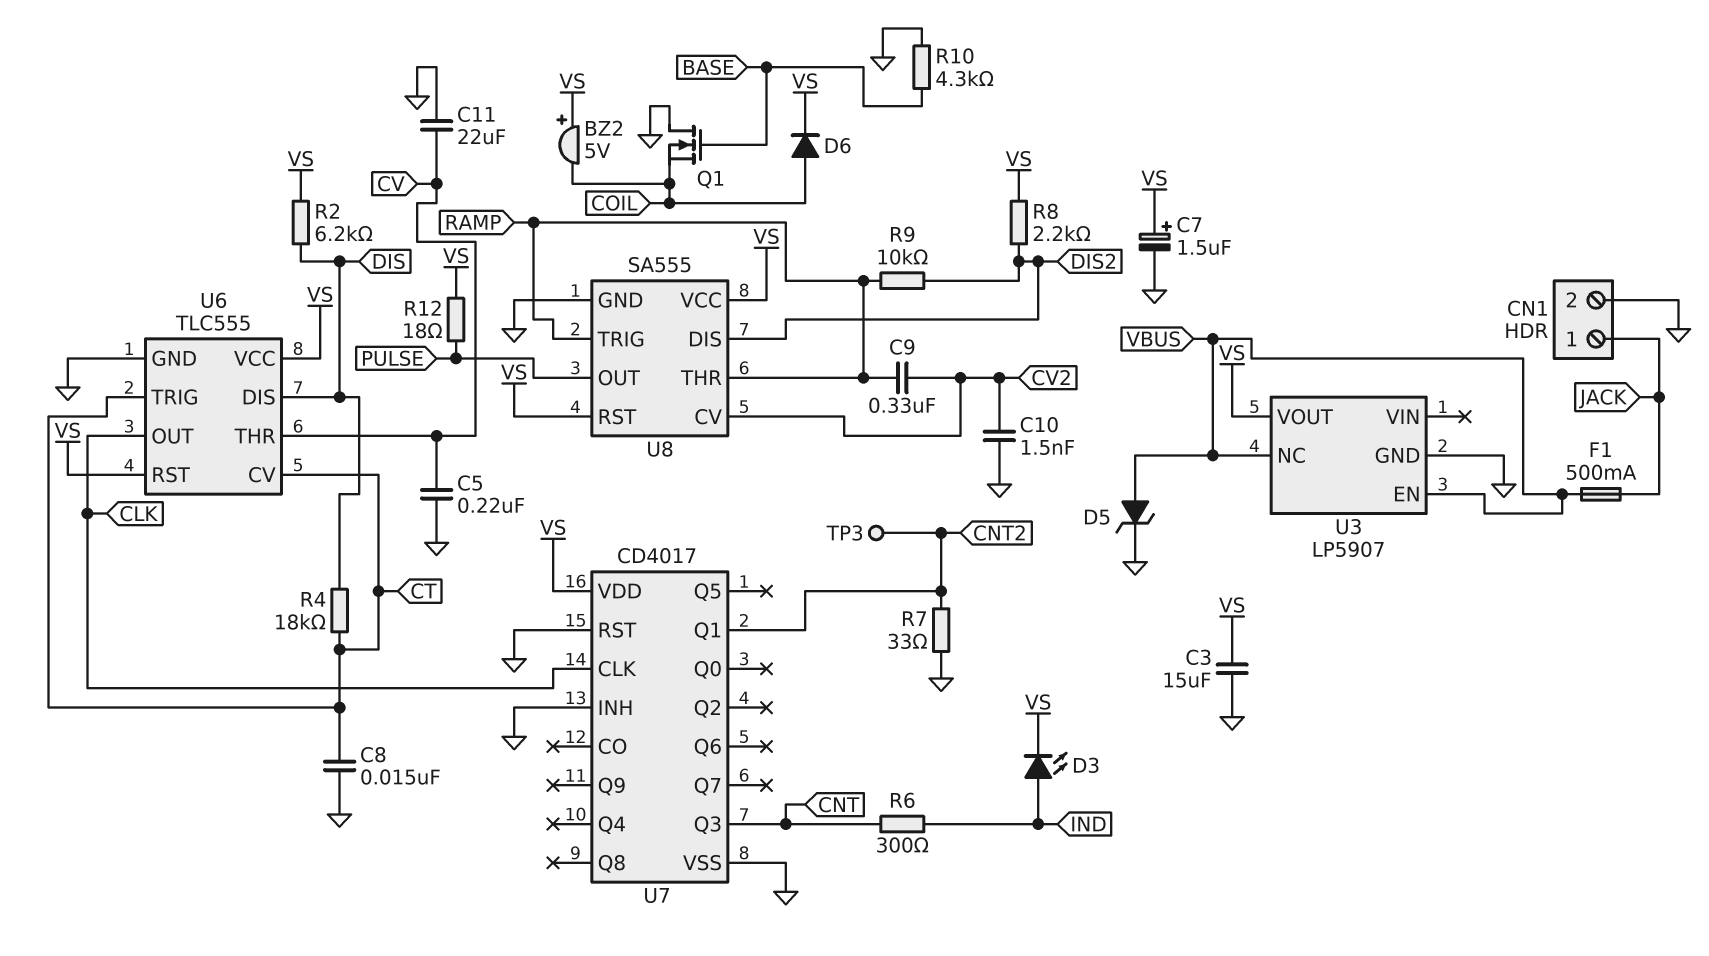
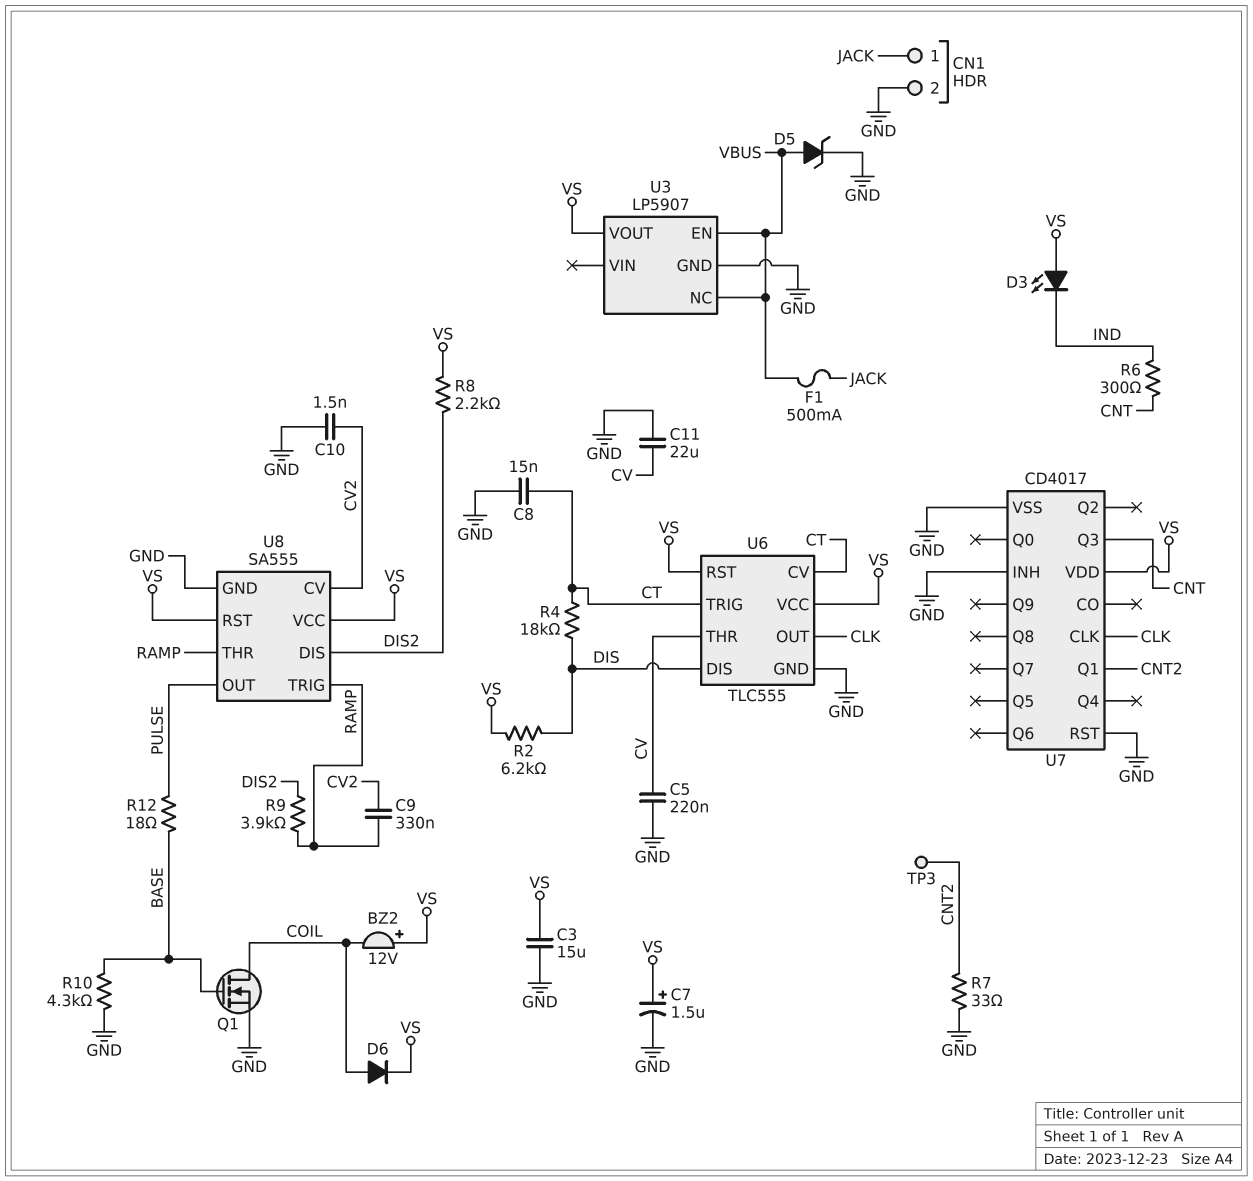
BZ2: buzzer 5V (plus VS, minus COIL) -> buzzer 12V (plus VS, minus COIL)
D3: LED (A IND, K VS) -> LED (A VS, K IND)
Q1: NMOS (G BASE, D GND, S COIL) -> NMOS (G BASE, D COIL, S GND)
R9: 10k (DIS2, RAMP) -> 3.9k (DIS2, RAMP)
R12: 18 (PULSE, VS) -> 18 (BASE, PULSE)

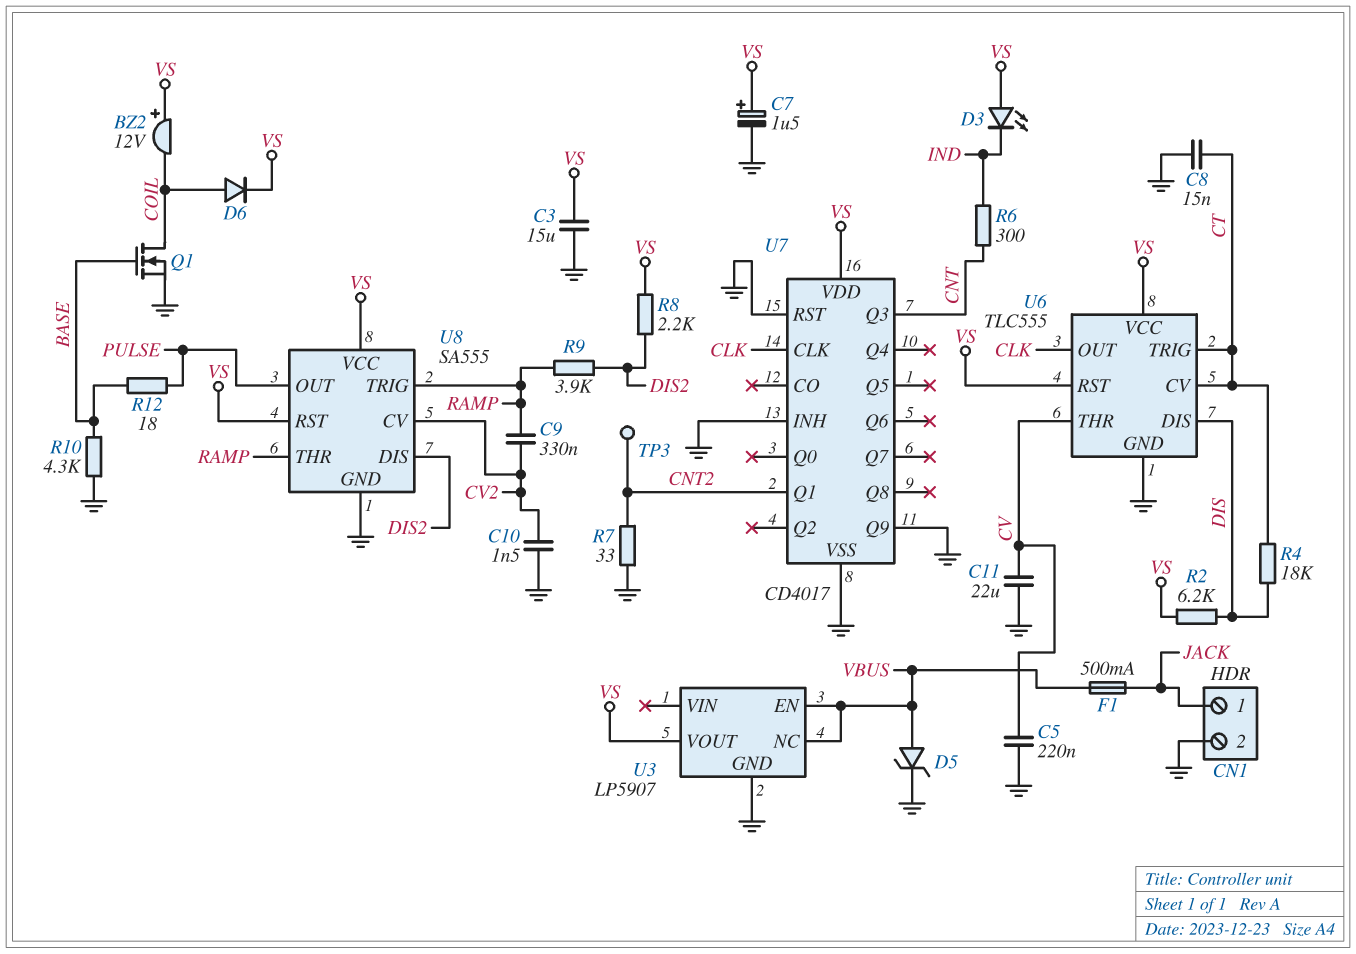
U7 pin Q9: none -> GND

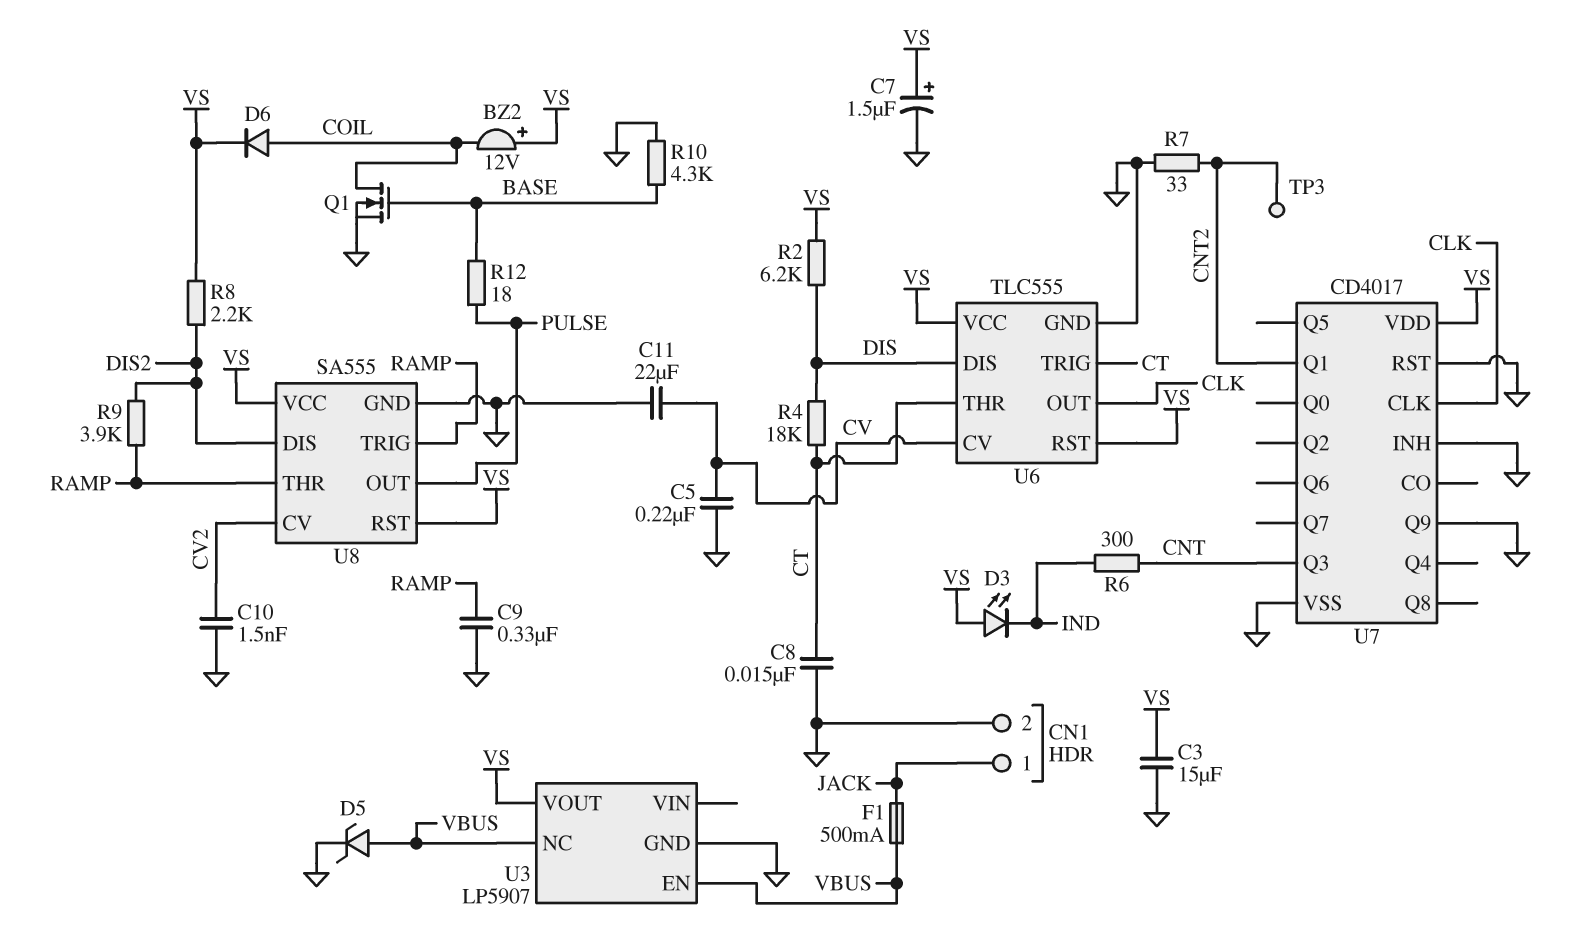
C9: 330nF (CV2, RAMP) -> 330nF (GND, RAMP)
U6 pin CV: CT -> CV
U6 pin THR: CV -> CT

